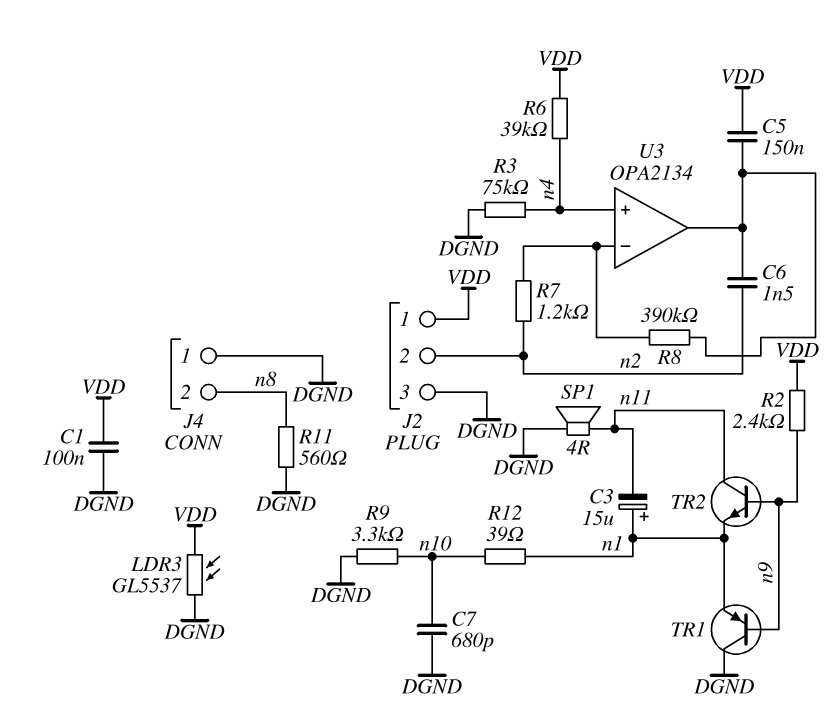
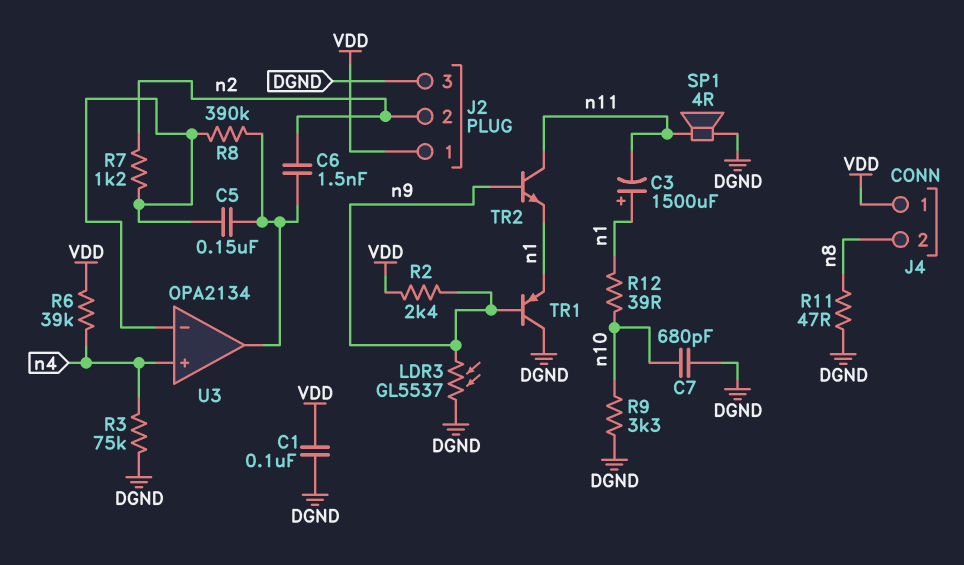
C3: 15uF (plus n1, minus n11) -> 1500uF (plus n1, minus n11)
C5: 150nF (U3/out, VDD) -> 150nF (U3/in-, U3/out)
J4 pin 1: DGND -> VDD
LDR3: GL5537 (DGND, VDD) -> GL5537 (DGND, n9)
R11: 560 (DGND, n8) -> 47 (DGND, n8)

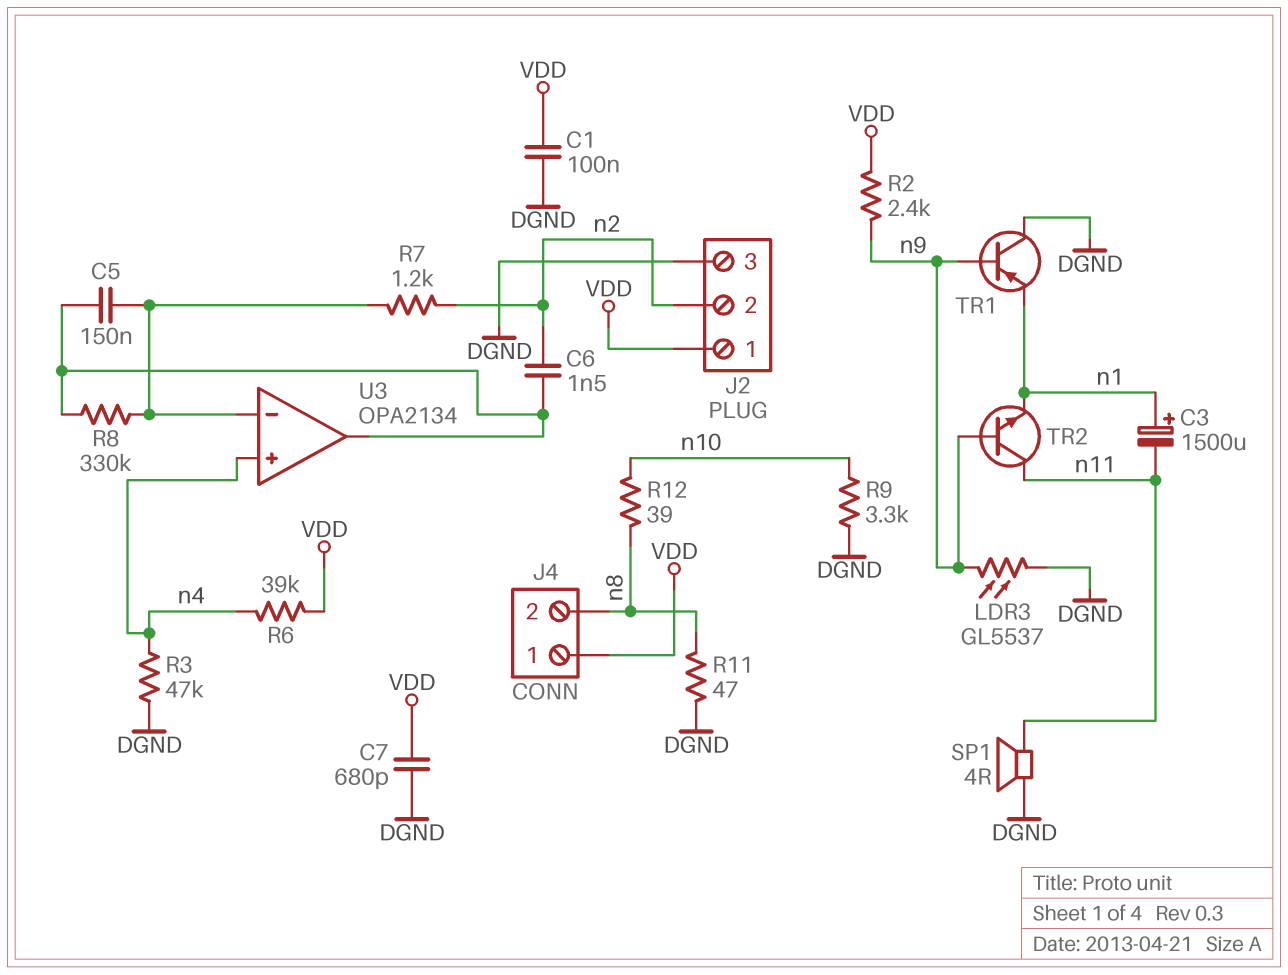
C7: 680pF (DGND, n10) -> 680pF (DGND, VDD)
R3: 75k (DGND, n4) -> 47k (DGND, n4)
R8: 390k (U3/in-, U3/out) -> 330k (U3/in-, U3/out)
R12: 39 (n1, n10) -> 39 (n8, n10)

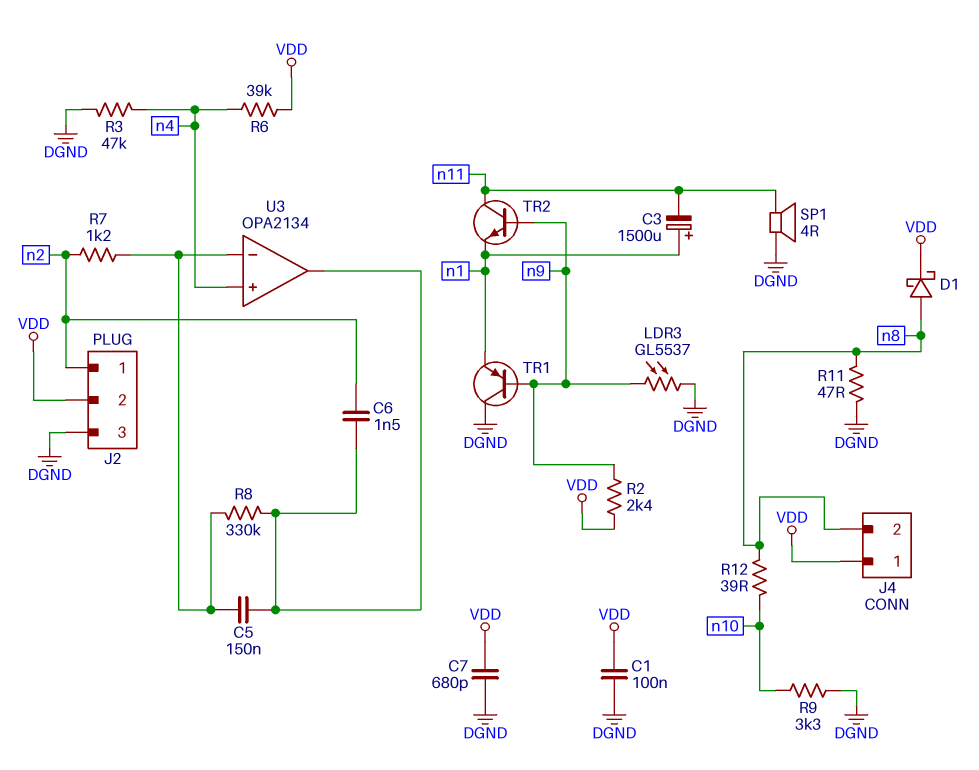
D1: none -> schottky (A n8, K VDD)
J2 pin 1: VDD -> n2
J2 pin 2: n2 -> VDD

